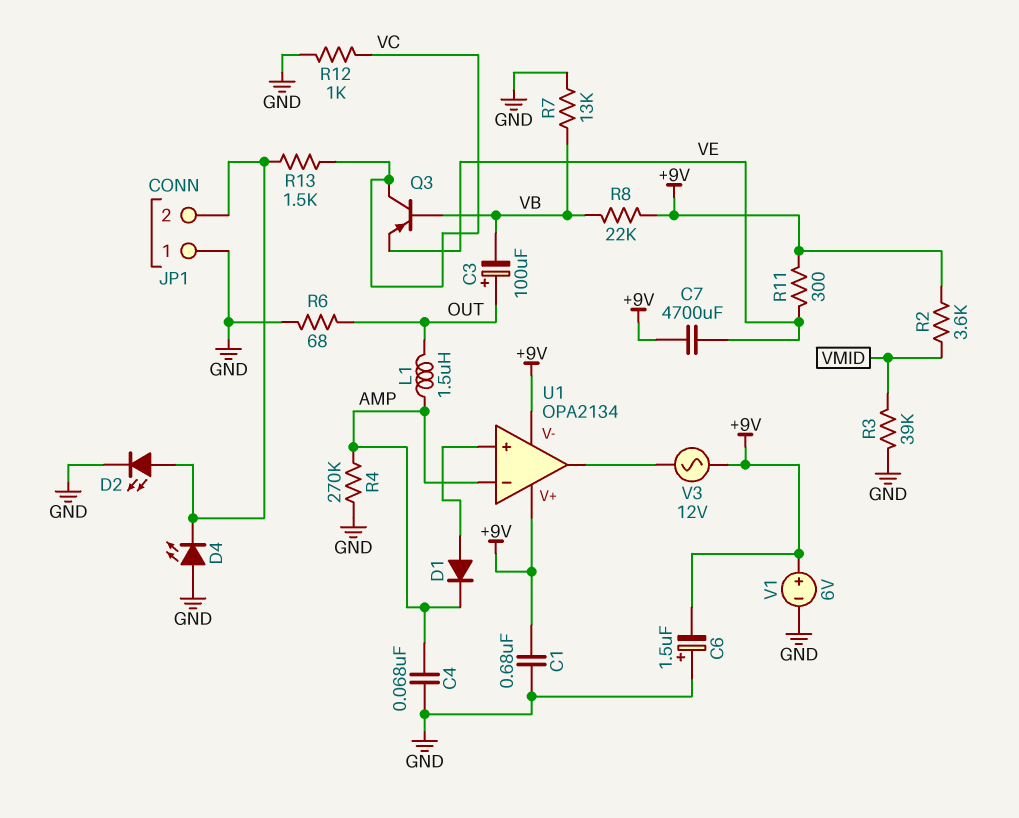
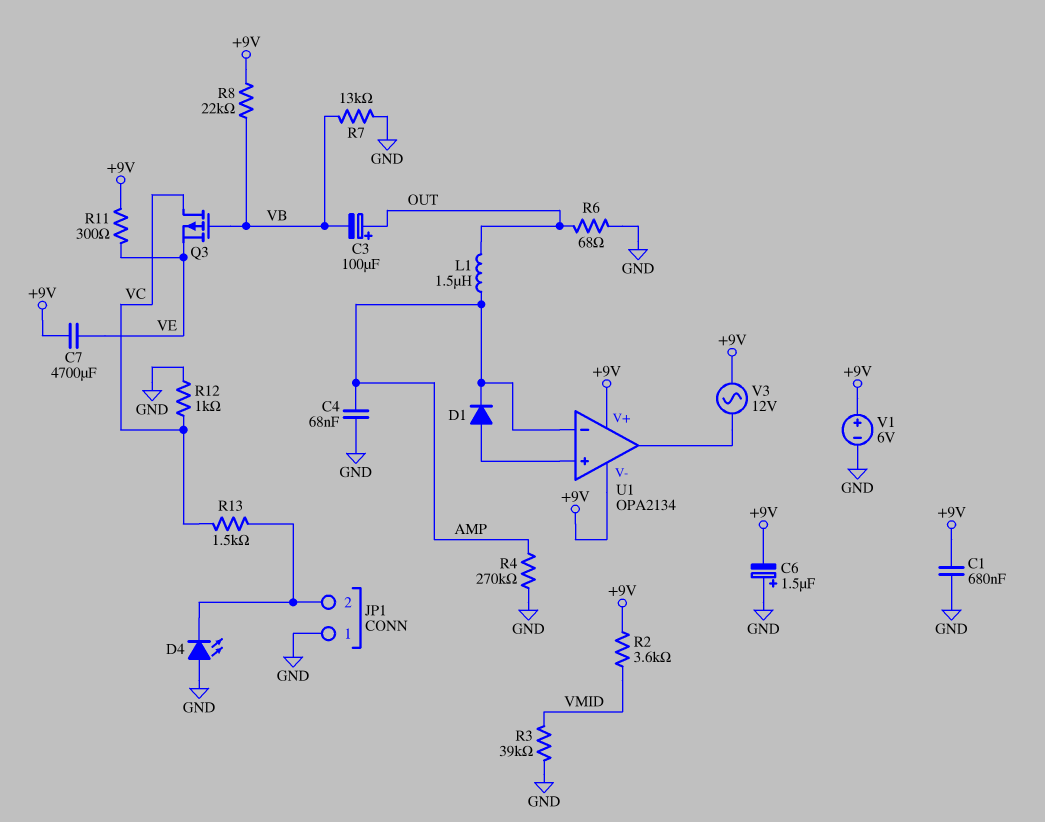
D2: LED (A JP1/2, K GND) -> none
Q3: PNP (B VB, C VC, E VE) -> PMOS (G VB, D VC, S VE)

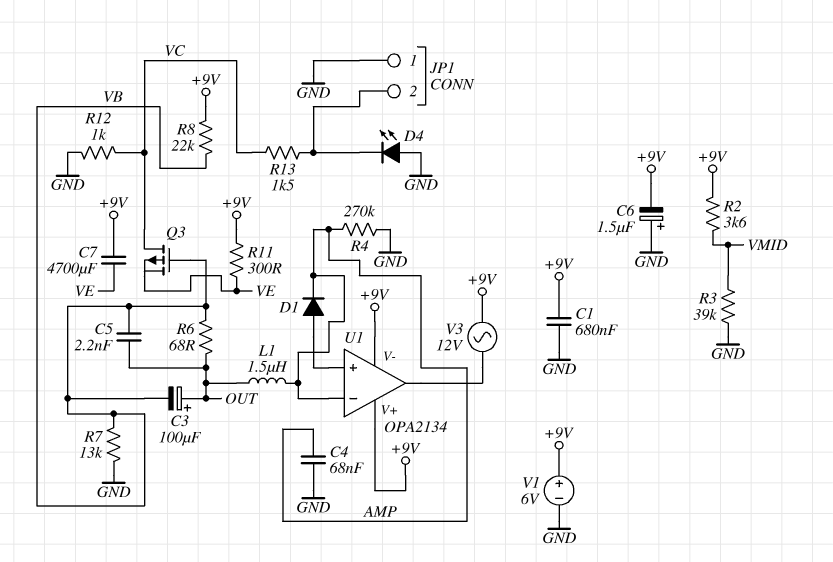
C5: none -> 2.2nF (OUT, VB)
R6: 68 (GND, OUT) -> 68 (OUT, VB)

